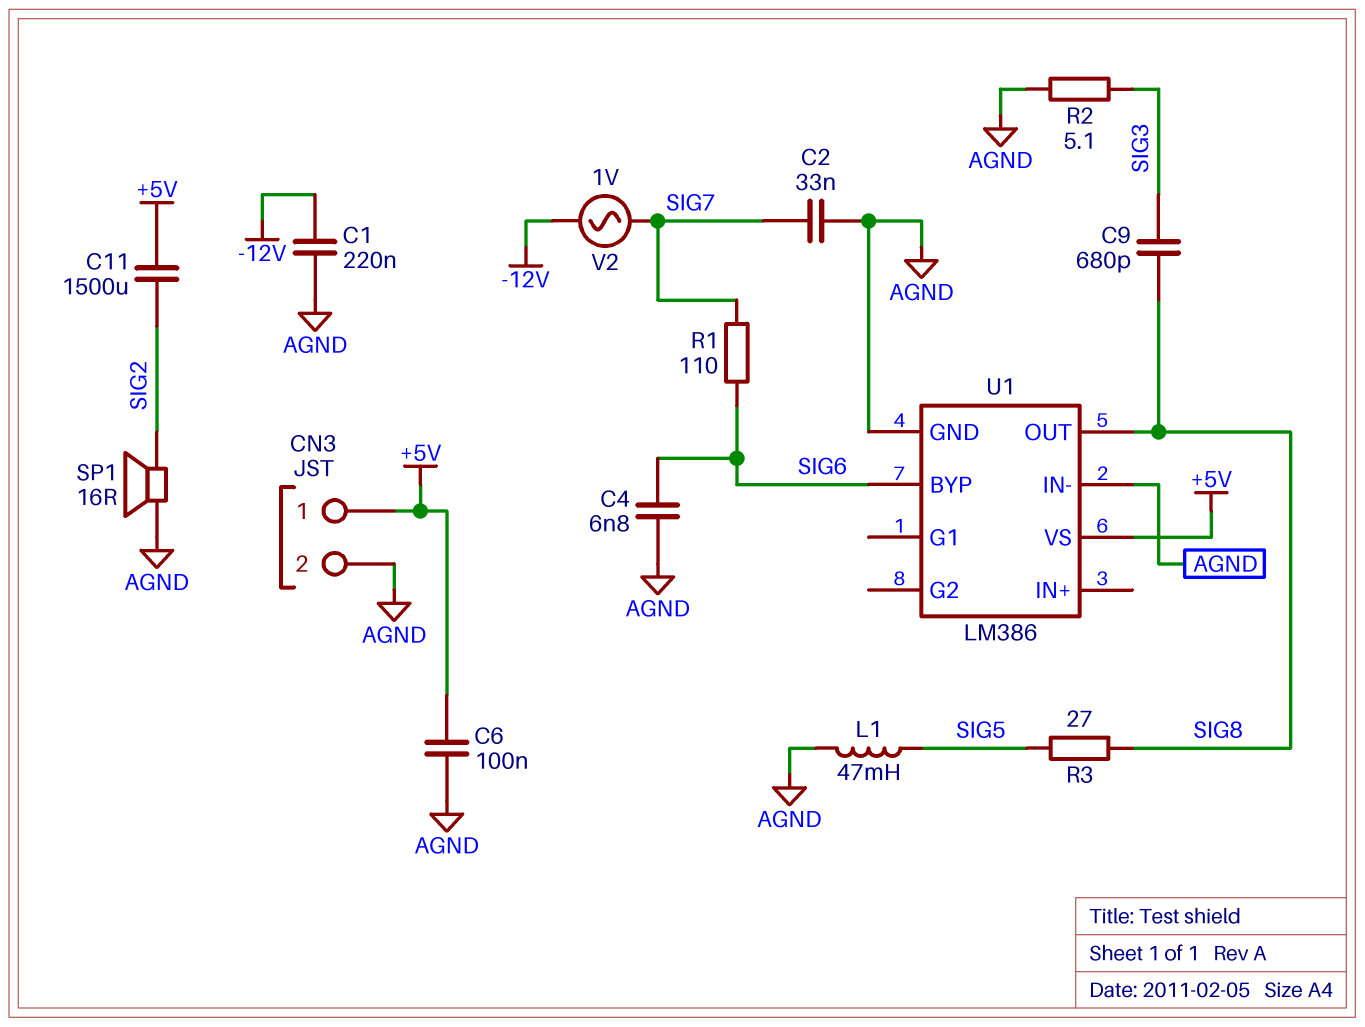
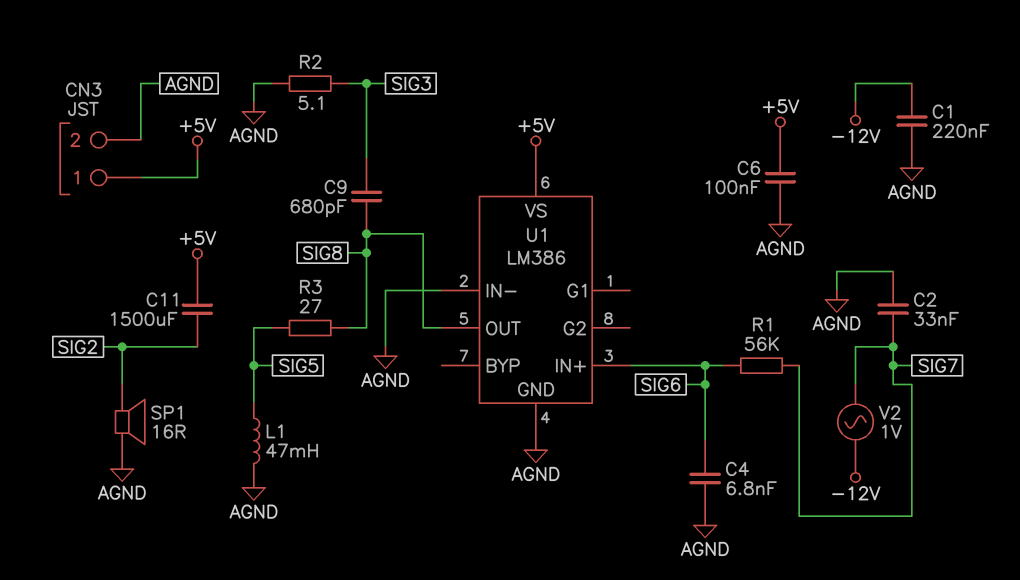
R1: 110 (SIG6, SIG7) -> 56k (SIG6, SIG7)
U1 pin BYP: SIG6 -> none
U1 pin IN+: none -> SIG6

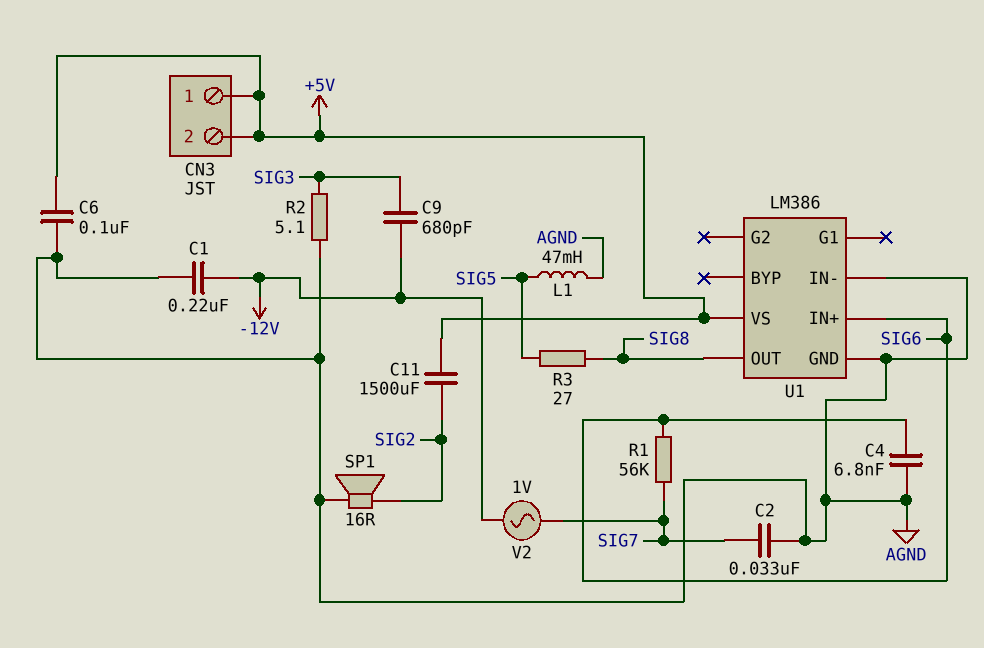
C9: 680pF (SIG3, SIG8) -> 680pF (-12V, SIG3)
CN3 pin 2: AGND -> +5V

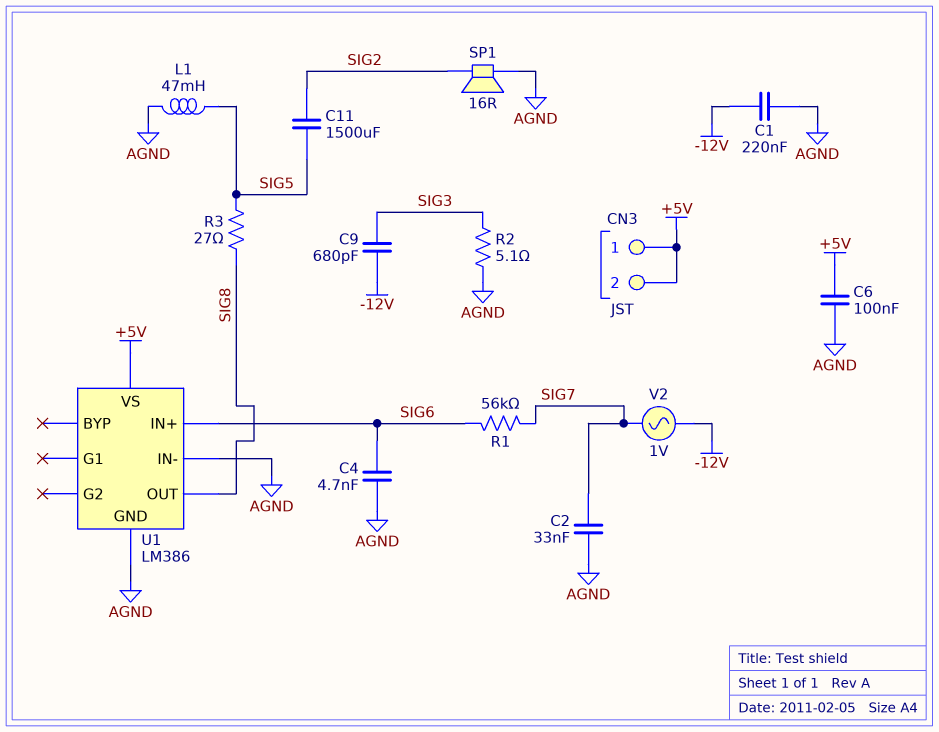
C4: 6.8nF (AGND, SIG6) -> 4.7nF (AGND, SIG6)
C11: 1500uF (+5V, SIG2) -> 1500uF (SIG2, SIG5)

